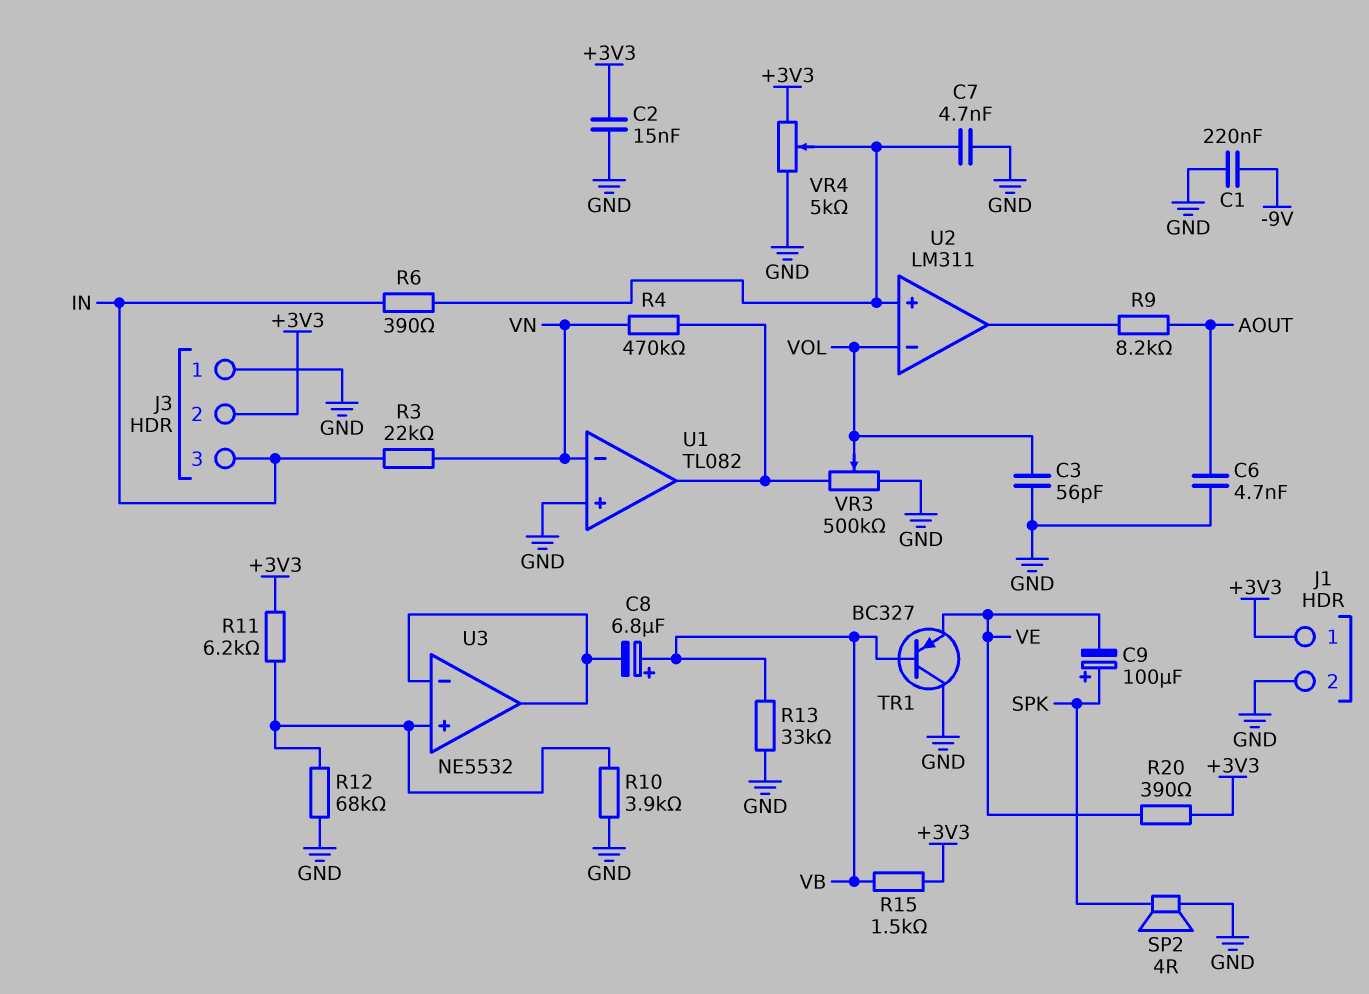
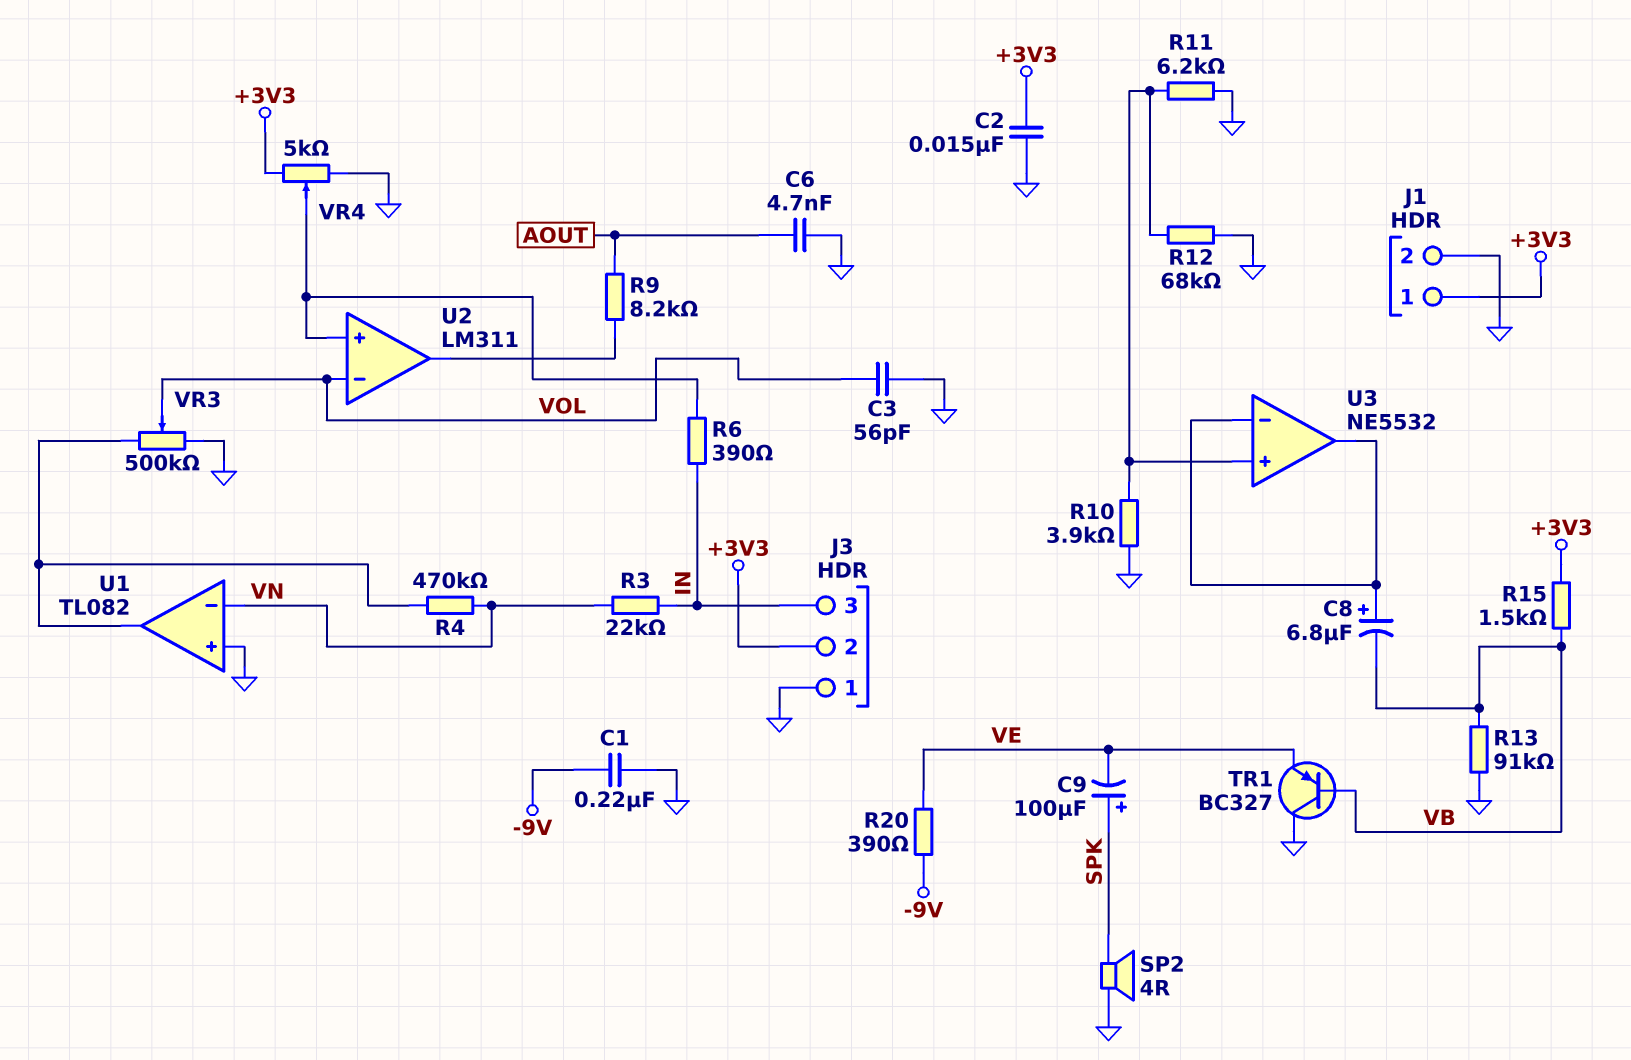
C7: 4.7nF (GND, U2/in+) -> none
C8: 6.8uF (plus VB, minus U3/in-) -> 6.8uF (plus U3/in-, minus VB)
R11: 6.2k (+3V3, U3/in+) -> 6.2k (GND, U3/in+)
R13: 33k (GND, VB) -> 91k (GND, VB)
R20: 390 (+3V3, VE) -> 390 (-9V, VE)

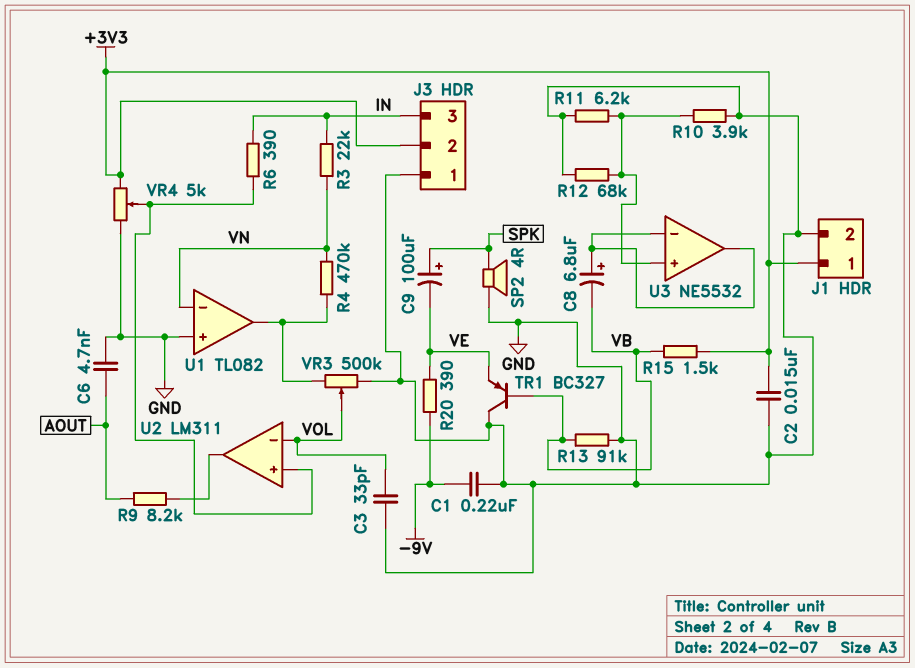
C3: 56pF (GND, VOL) -> 33pF (GND, VOL)

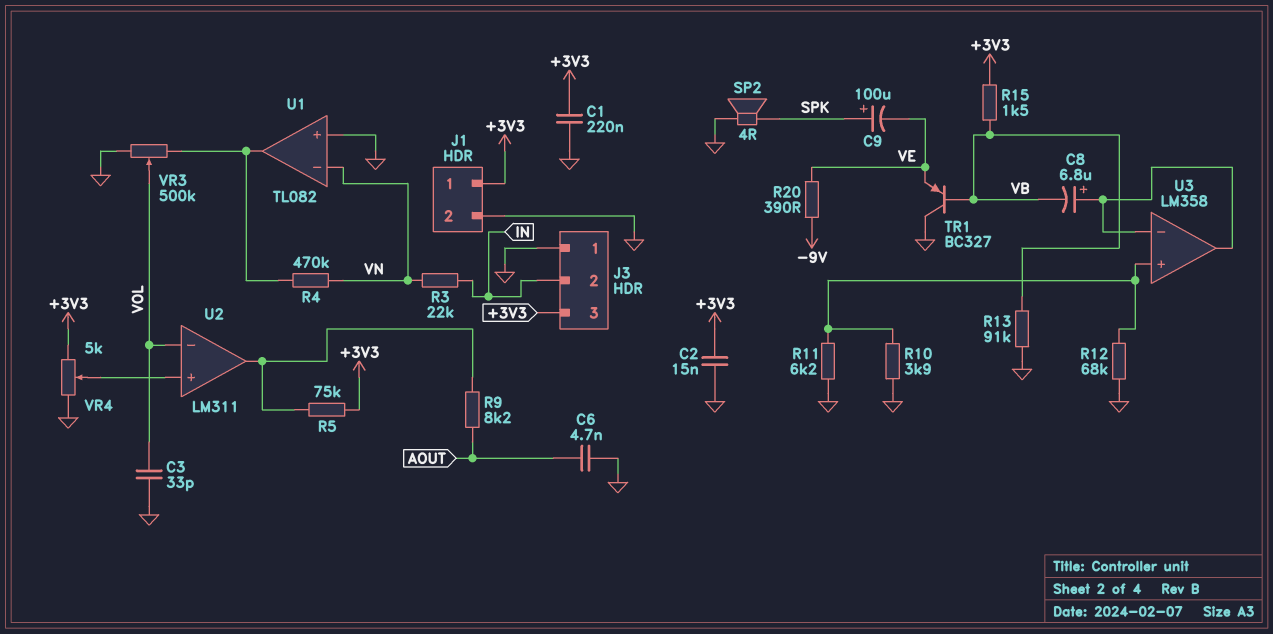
C1: 220nF (-9V, GND) -> 220nF (+3V3, GND)
J3 pin 2: +3V3 -> IN
J3 pin 3: IN -> +3V3
R5: none -> 75k (+3V3, U2/out)
R6: 390 (IN, U2/in+) -> none
U3: NE5532 -> LM358

